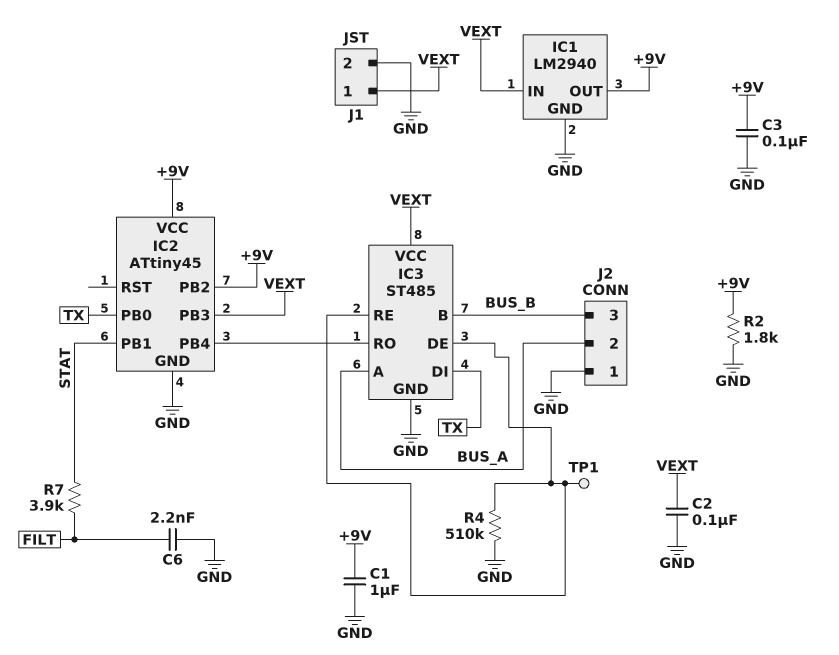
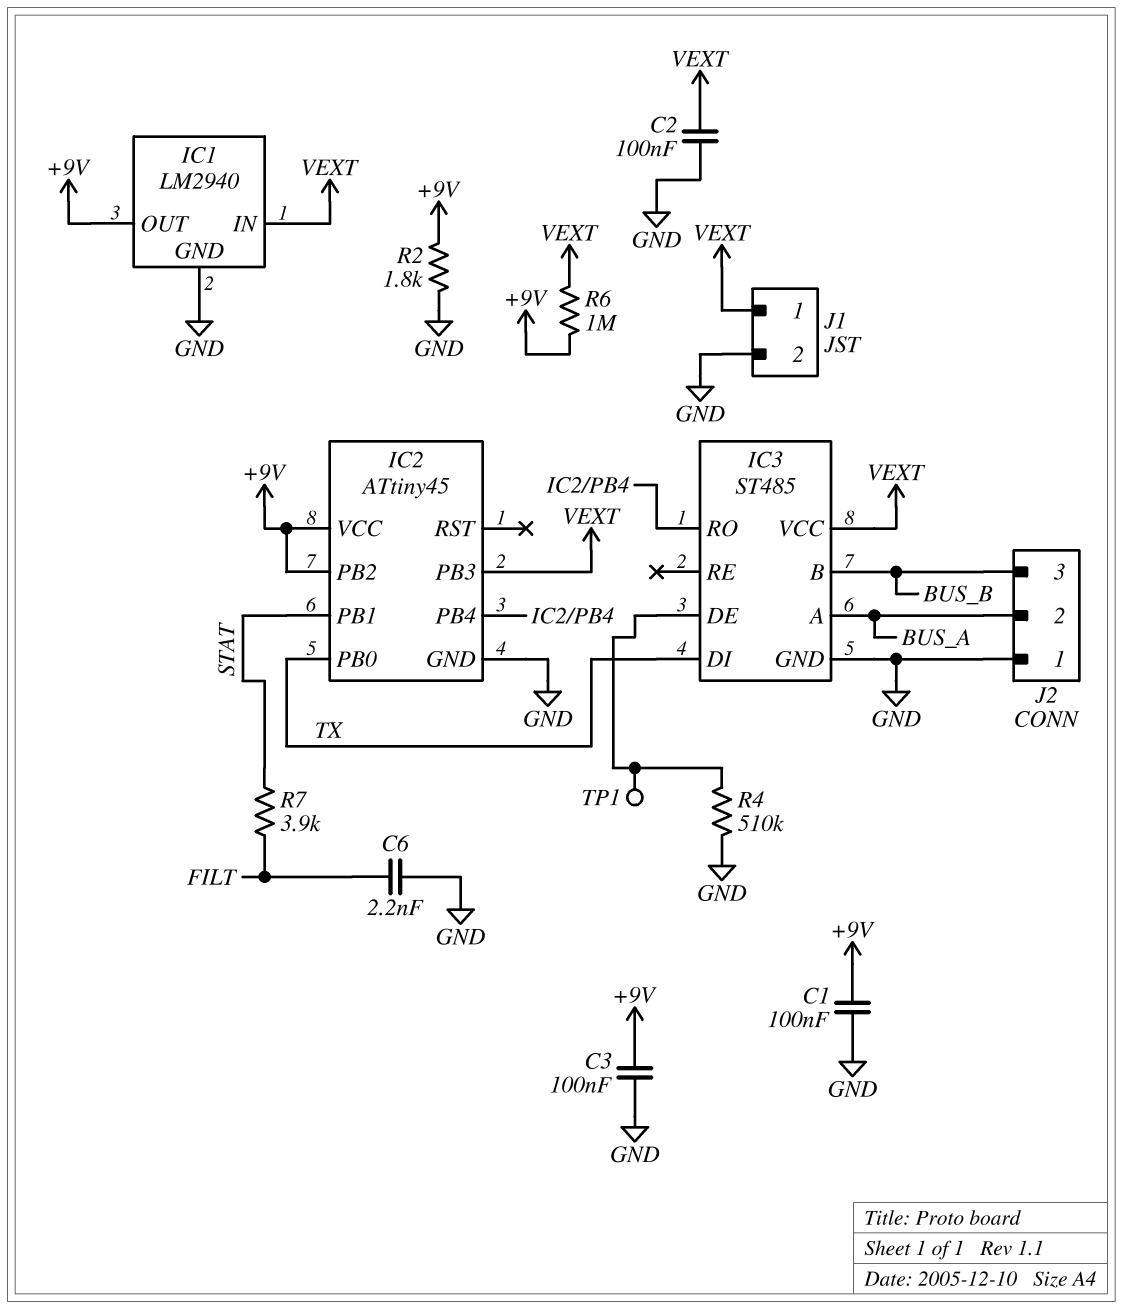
C1: 1uF (+9V, GND) -> 100nF (+9V, GND)
IC3 pin RE: IC3/DE -> none
R6: none -> 1M (+9V, VEXT)

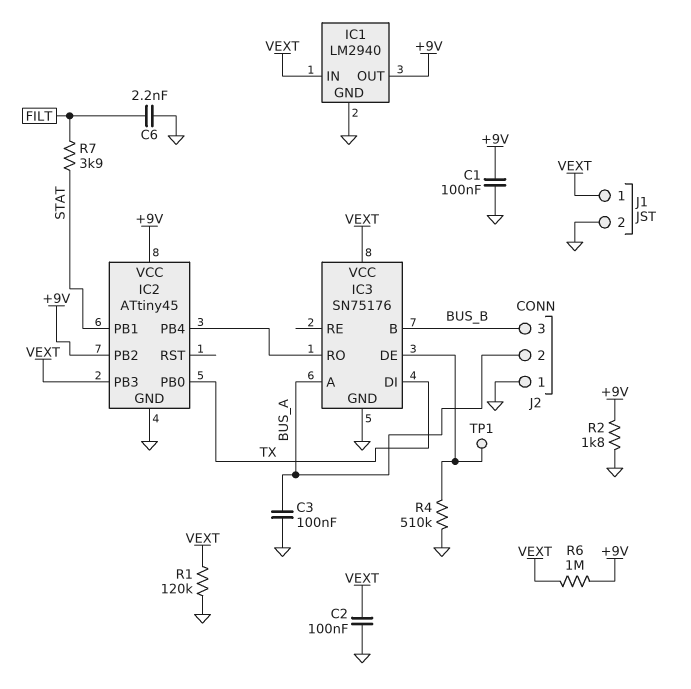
C3: 100nF (+9V, GND) -> 100nF (BUS_A, GND)
IC3: ST485 -> SN75176
R1: none -> 120k (GND, VEXT)

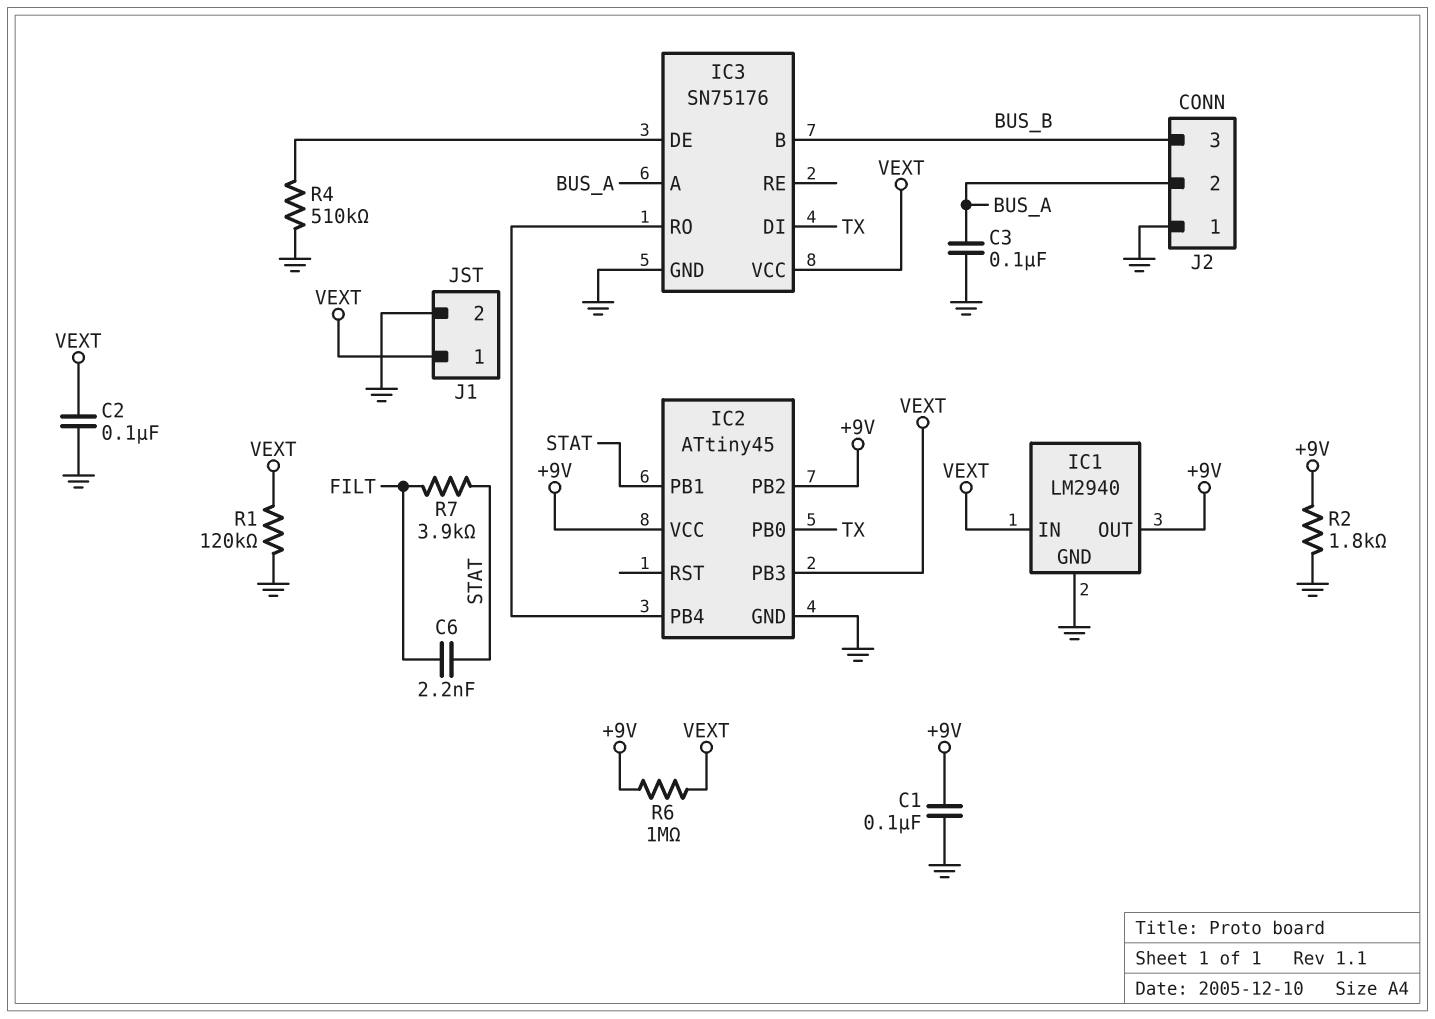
C6: 2.2nF (FILT, GND) -> 2.2nF (FILT, STAT)
TP1: test point (IC3/DE) -> none

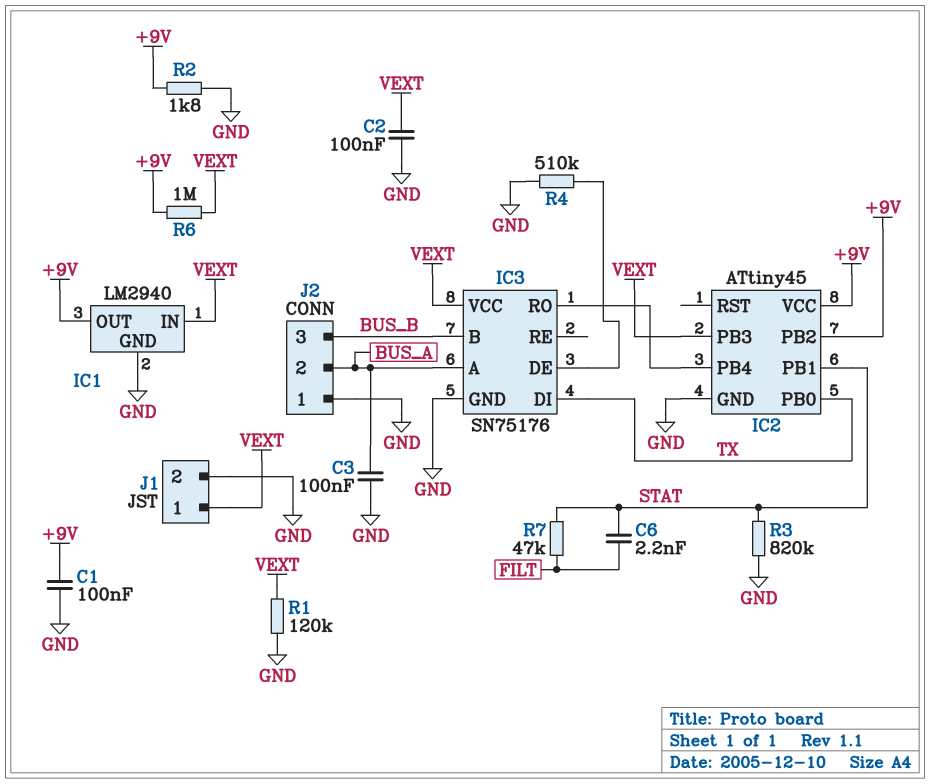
R3: none -> 820k (GND, STAT)
R7: 3.9k (FILT, STAT) -> 47k (FILT, STAT)

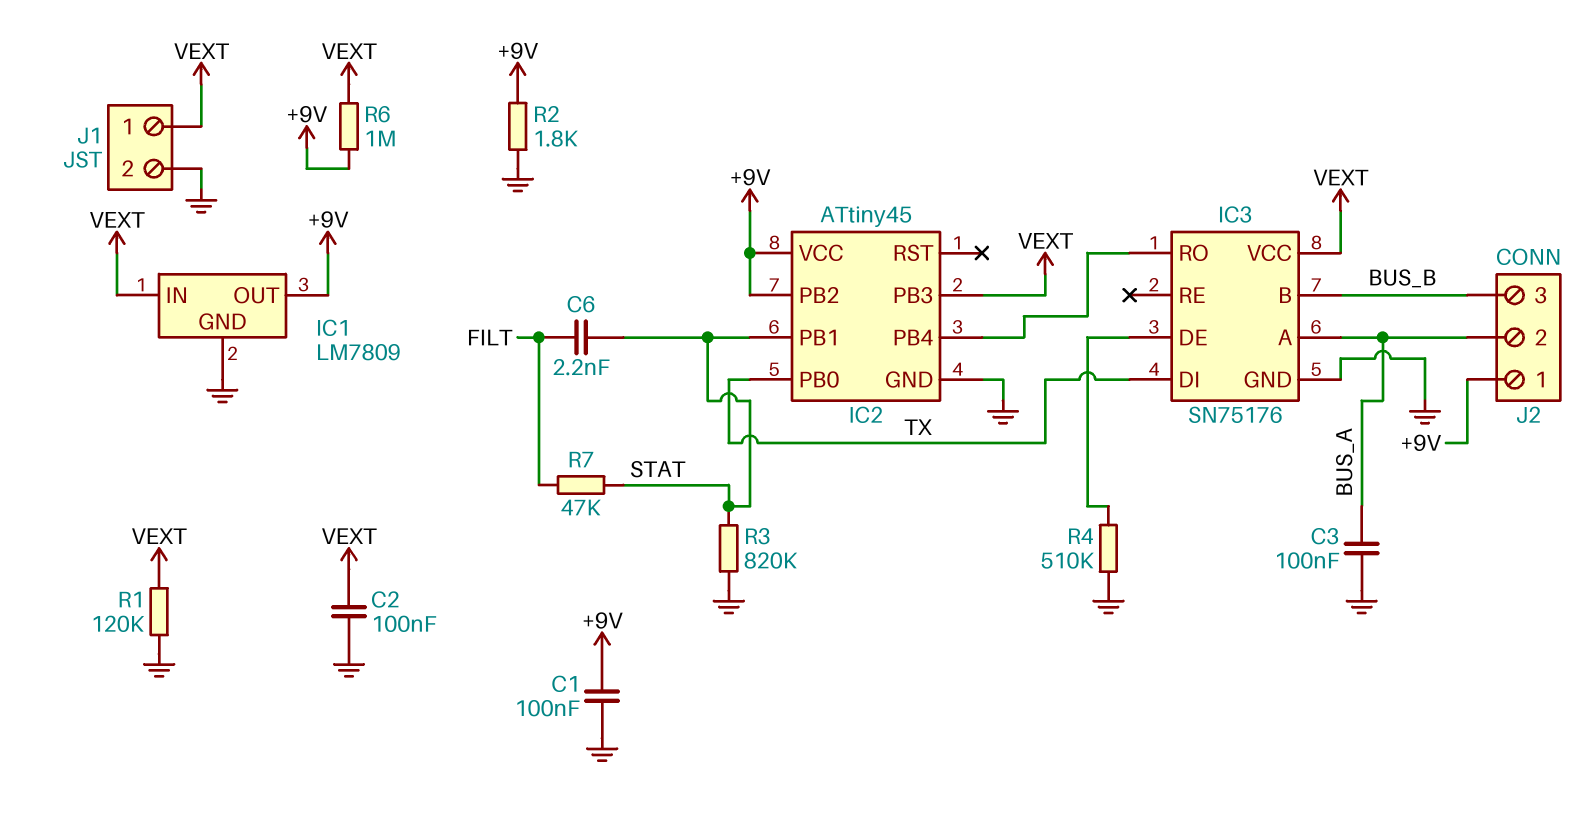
IC1: LM2940 -> LM7809
J2 pin 1: GND -> +9V

